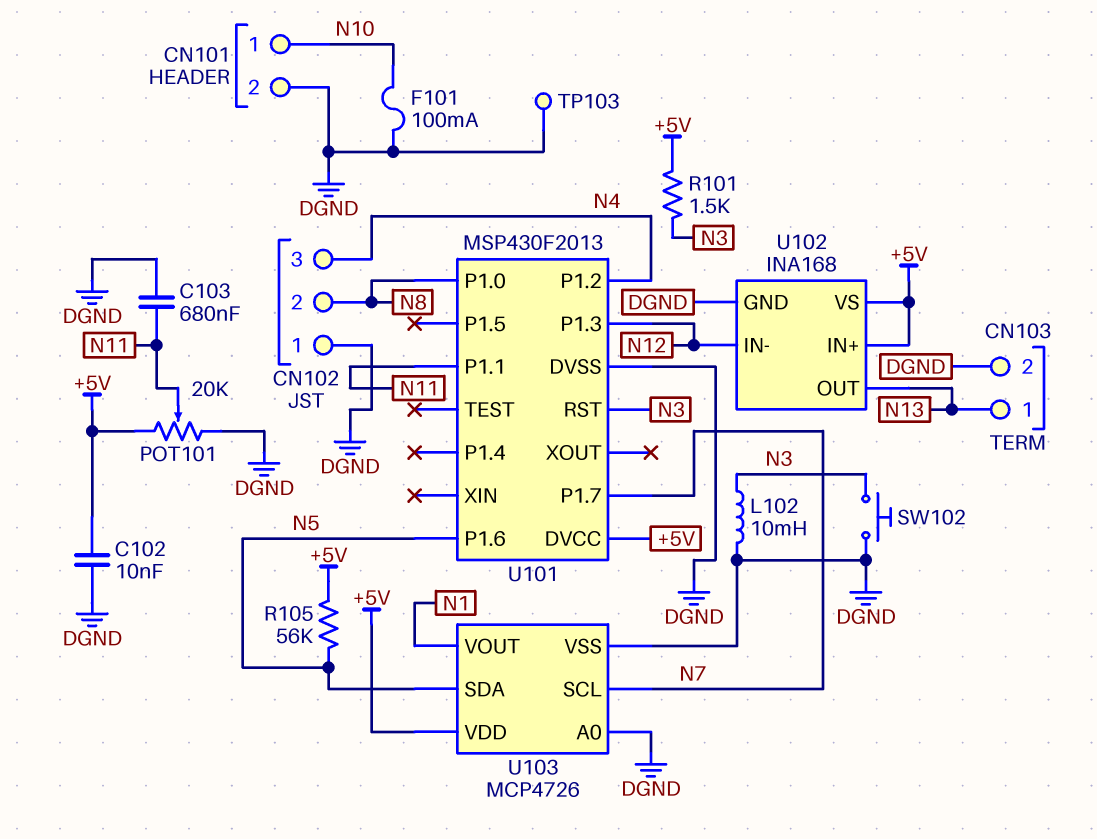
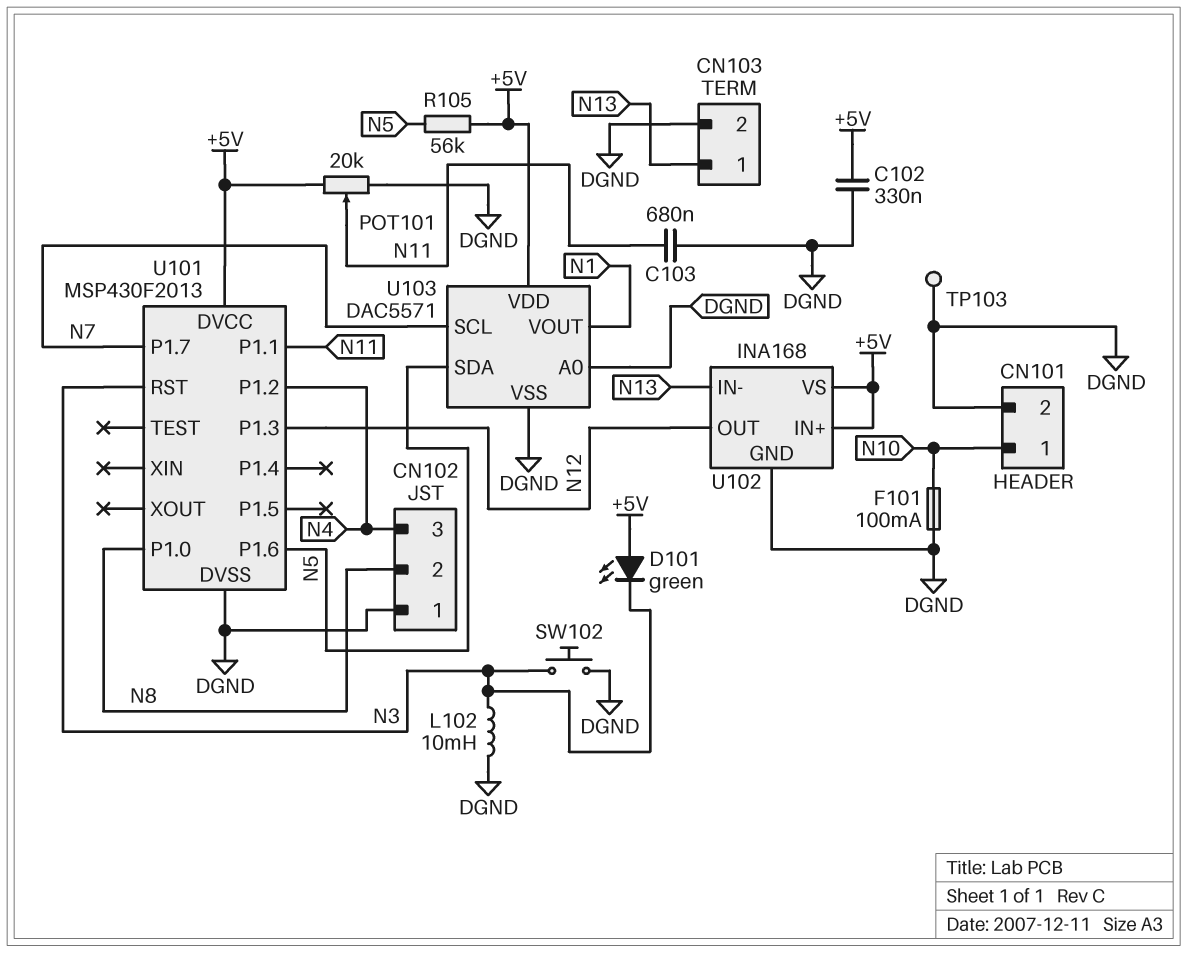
C102: 10nF (+5V, DGND) -> 330nF (+5V, DGND)
D101: none -> LED green (A +5V, K N3)
R101: 1.5k (+5V, N3) -> none
U102 pin IN-: N12 -> N13
U102 pin OUT: N13 -> N12
U103: MCP4726 -> DAC5571

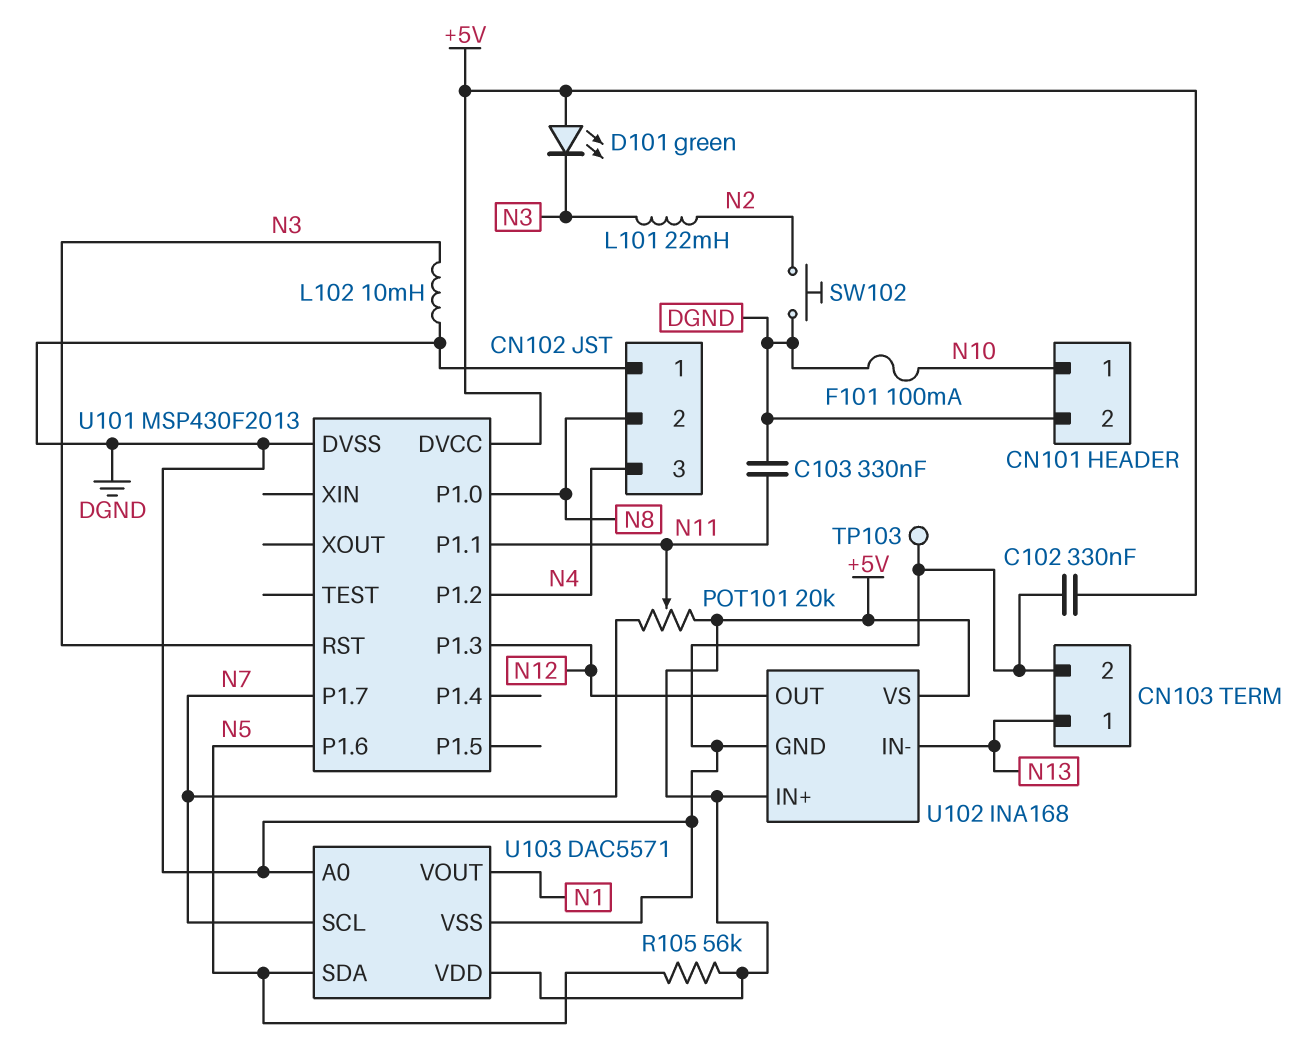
C103: 680nF (DGND, N11) -> 330nF (DGND, N11)
L101: none -> 22mH (N2, N3)
POT101: 20k (+5V, DGND, wiper N11) -> 20k (+5V, N7, wiper N11)
SW102: button (DGND, N3) -> button (DGND, N2)

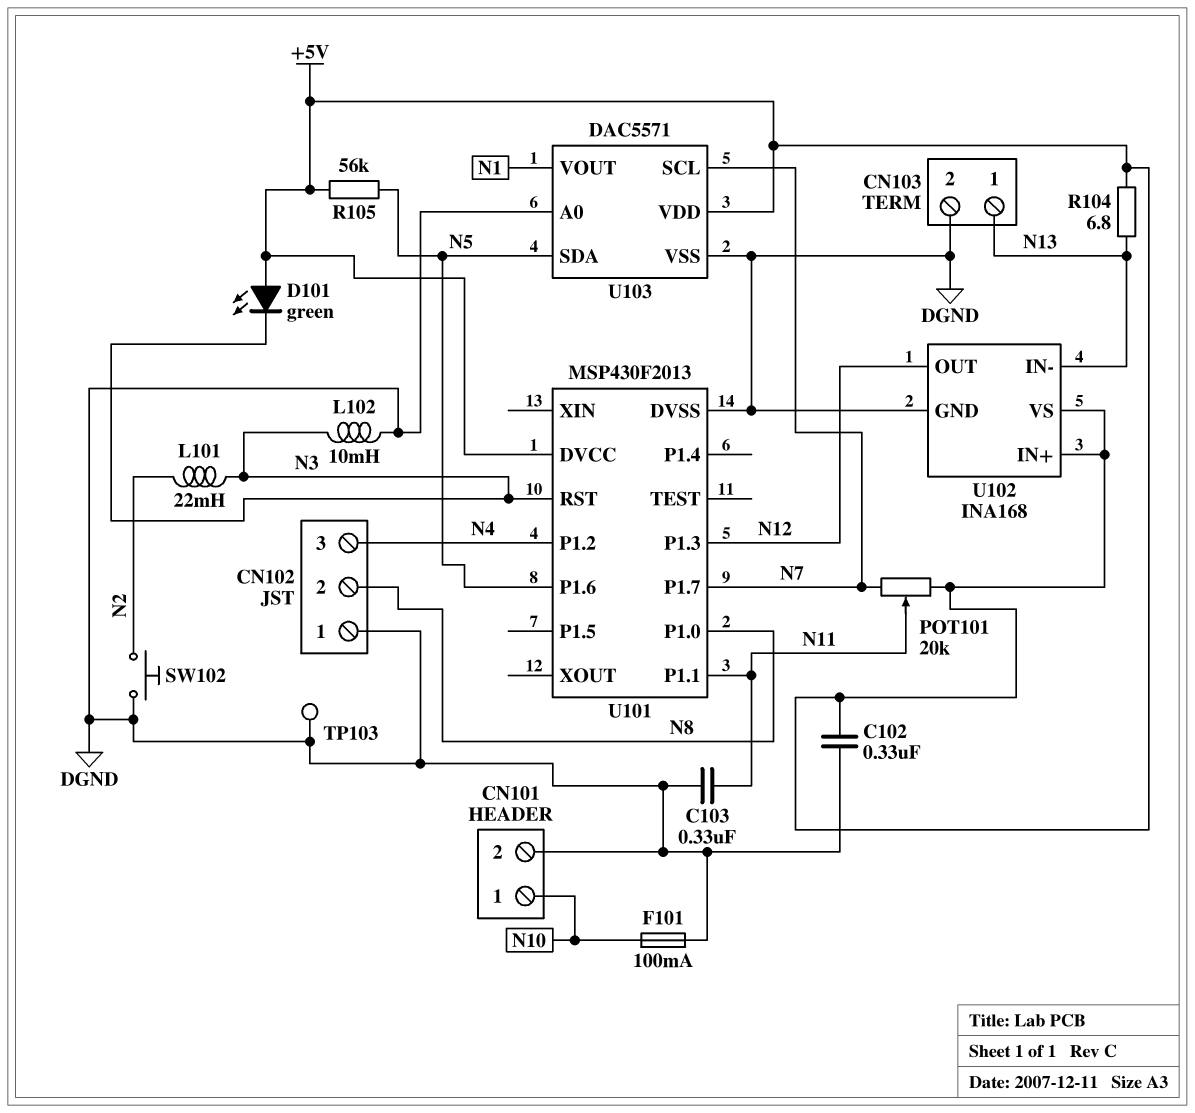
R104: none -> 6.8 (+5V, N13)

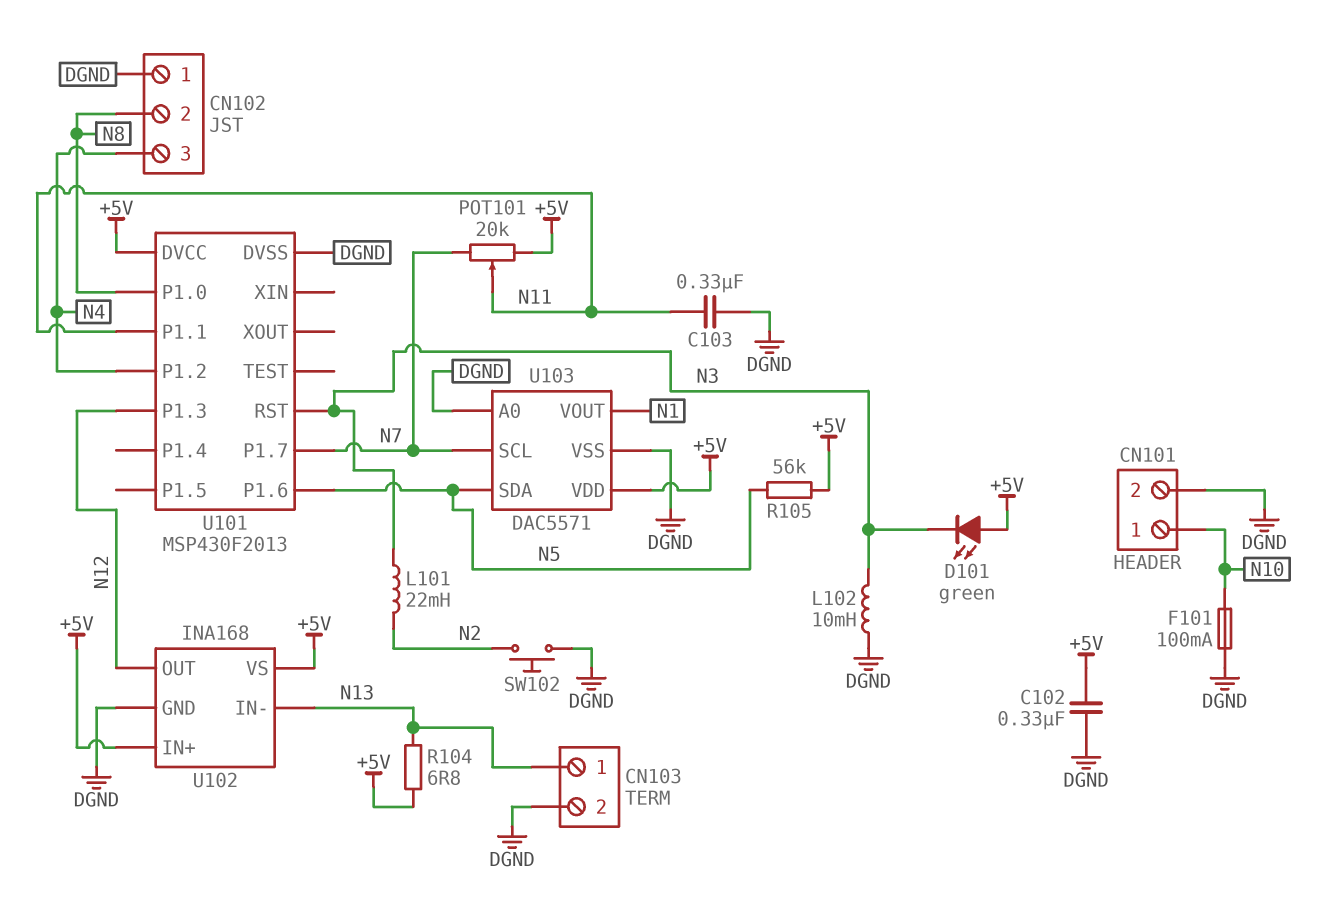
TP103: test point (DGND) -> none

